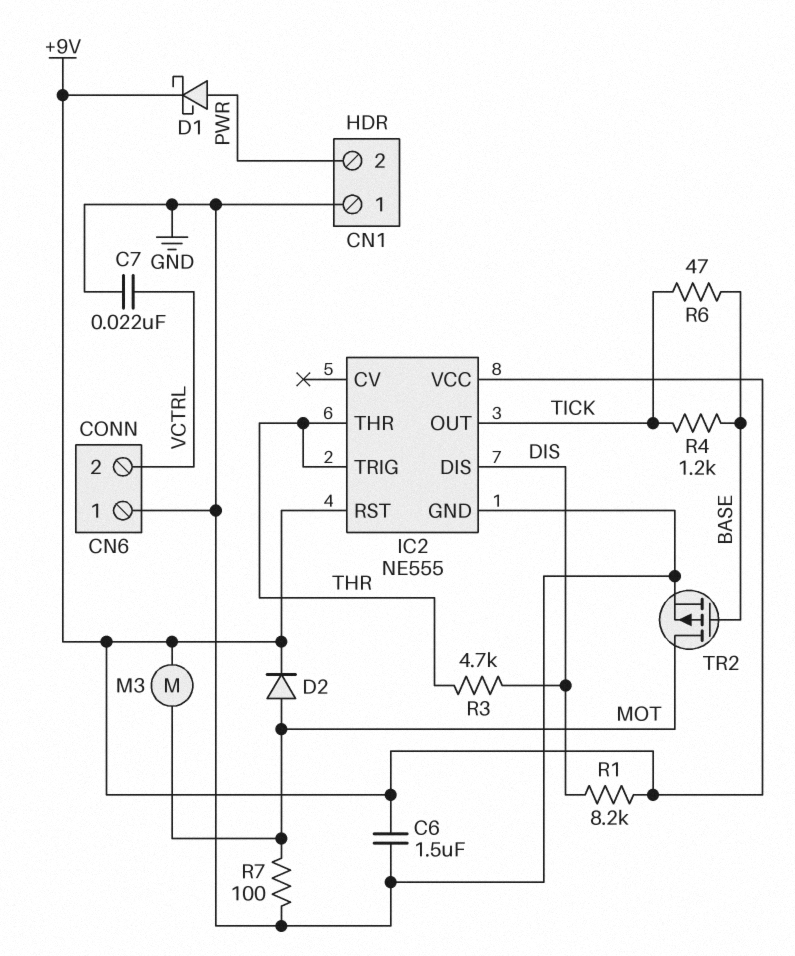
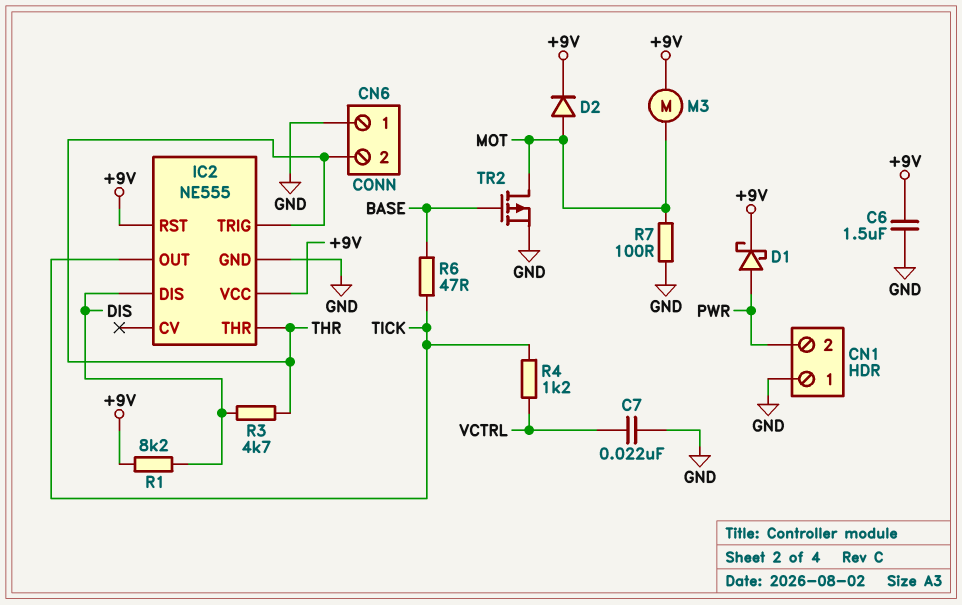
CN6 pin 2: VCTRL -> THR
R4: 1.2k (BASE, TICK) -> 1.2k (TICK, VCTRL)

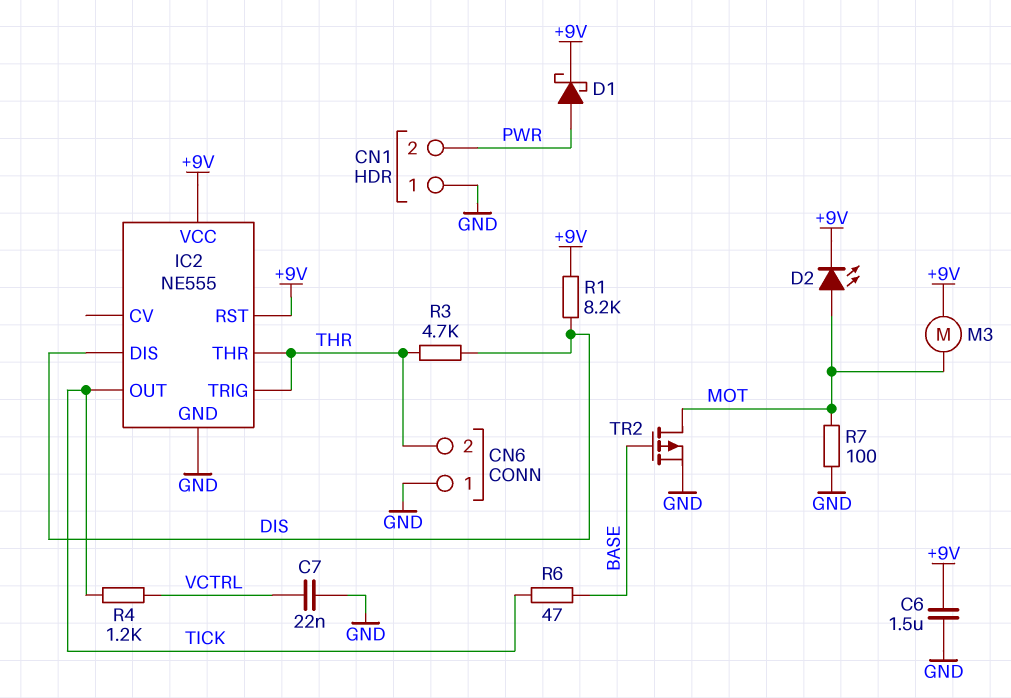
D2: diode (A MOT, K +9V) -> LED (A MOT, K +9V)

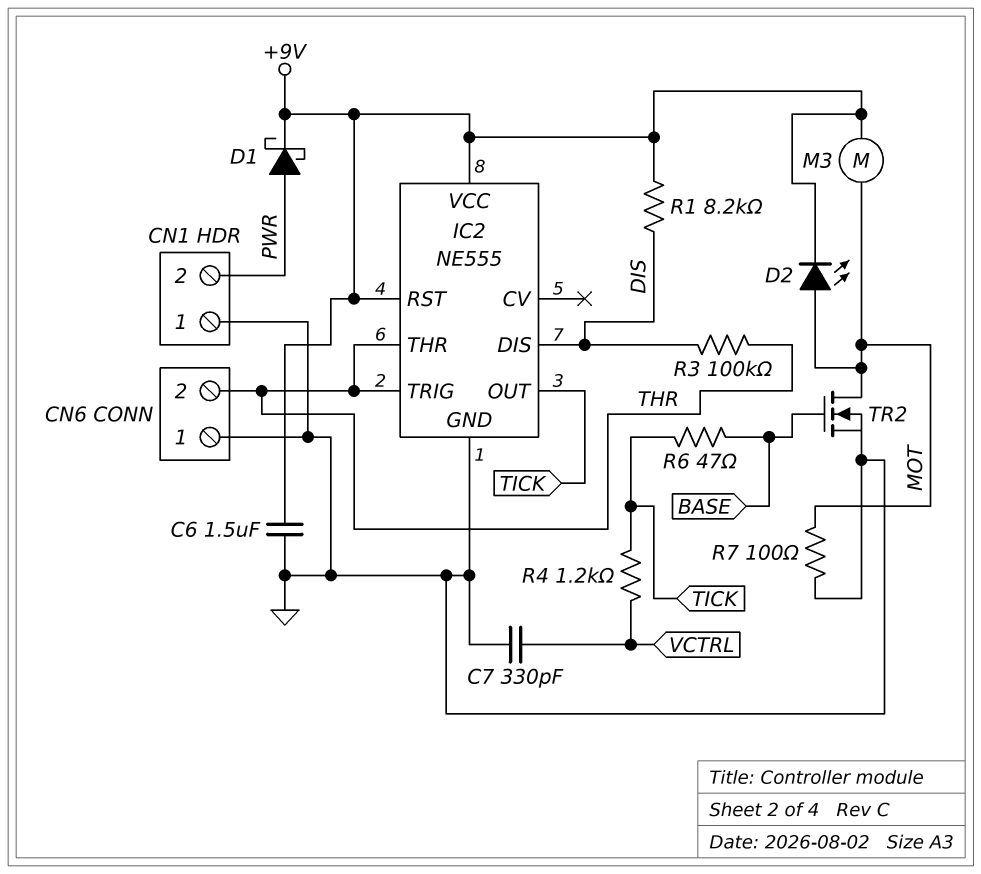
C7: 22nF (GND, VCTRL) -> 330pF (GND, VCTRL)
R3: 4.7k (DIS, THR) -> 100k (DIS, THR)
TR2: PMOS (G BASE, D MOT, S GND) -> NMOS (G BASE, D MOT, S GND)

